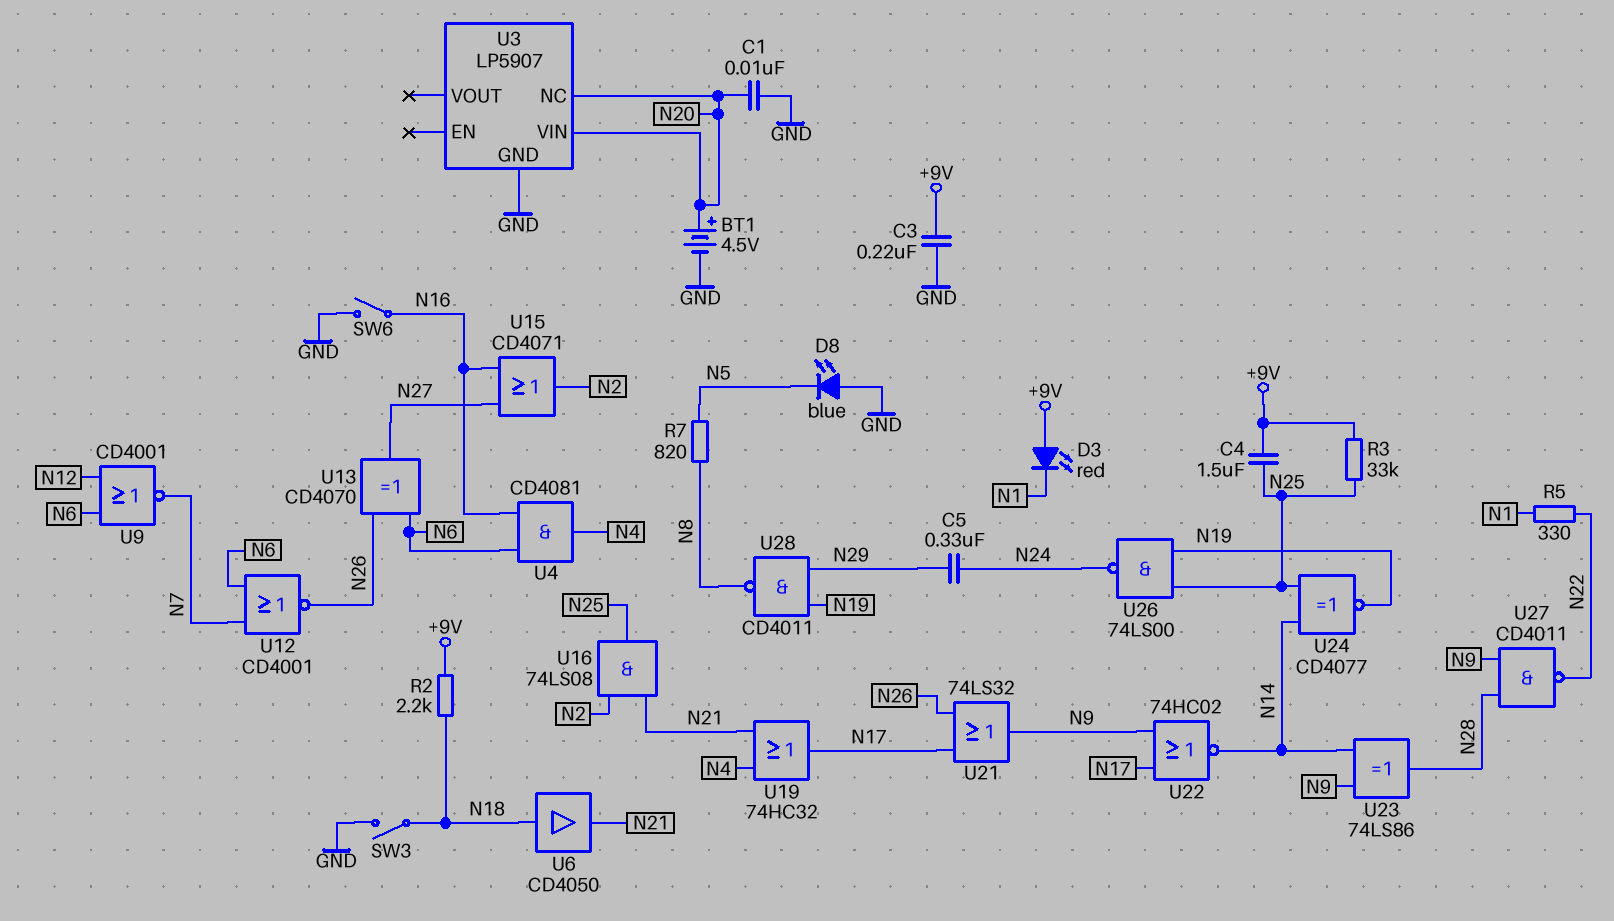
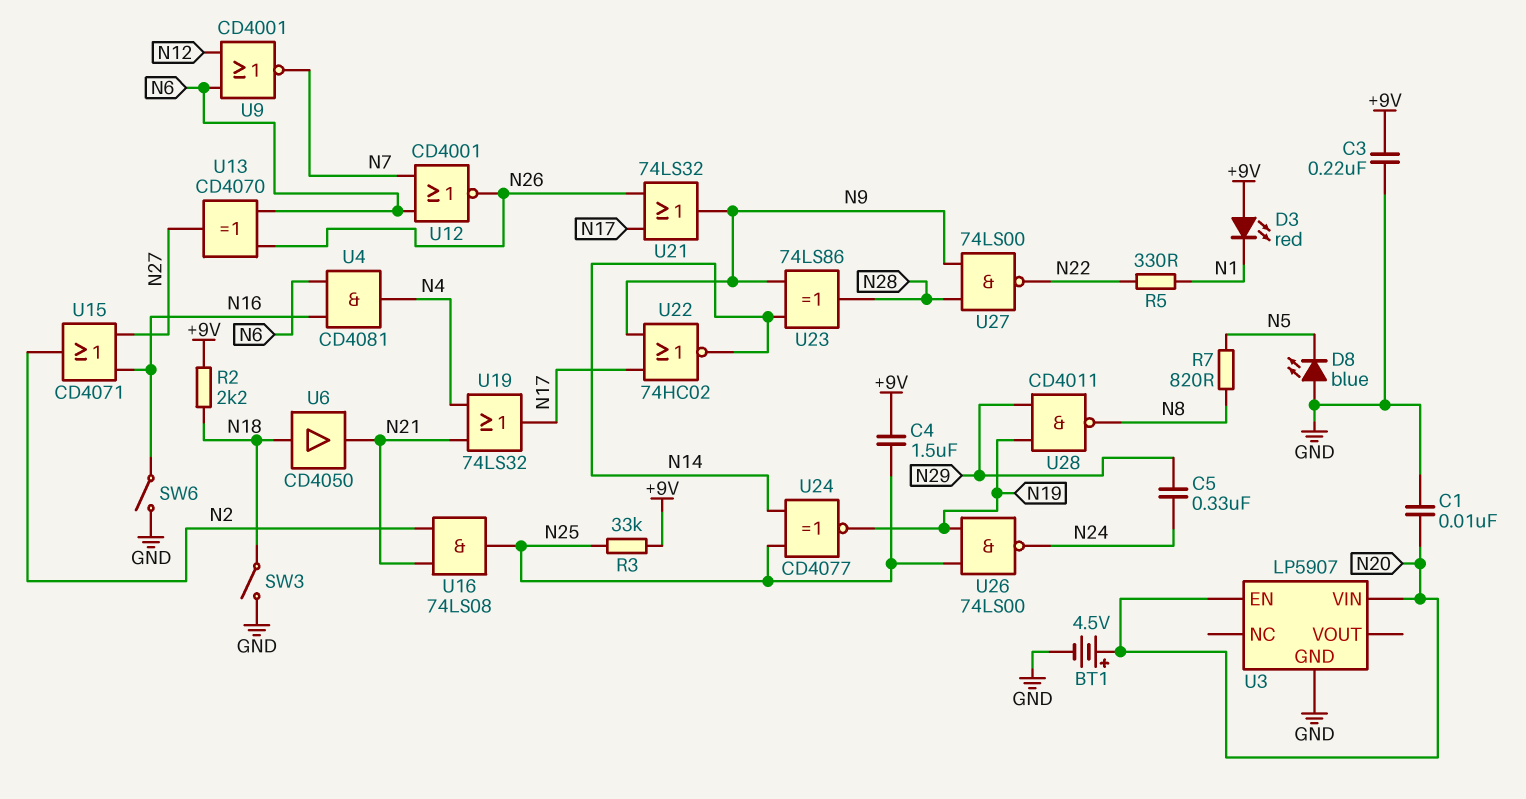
U3 pin EN: none -> N20
U3 pin NC: N20 -> none
U19: OR 74HC32 (in N4, in N21, out N17) -> OR 74LS32 (in N4, in N21, out N17)
U27: NAND CD4011 (in N9, in N28, out N22) -> NAND 74LS00 (in N9, in N28, out N22)

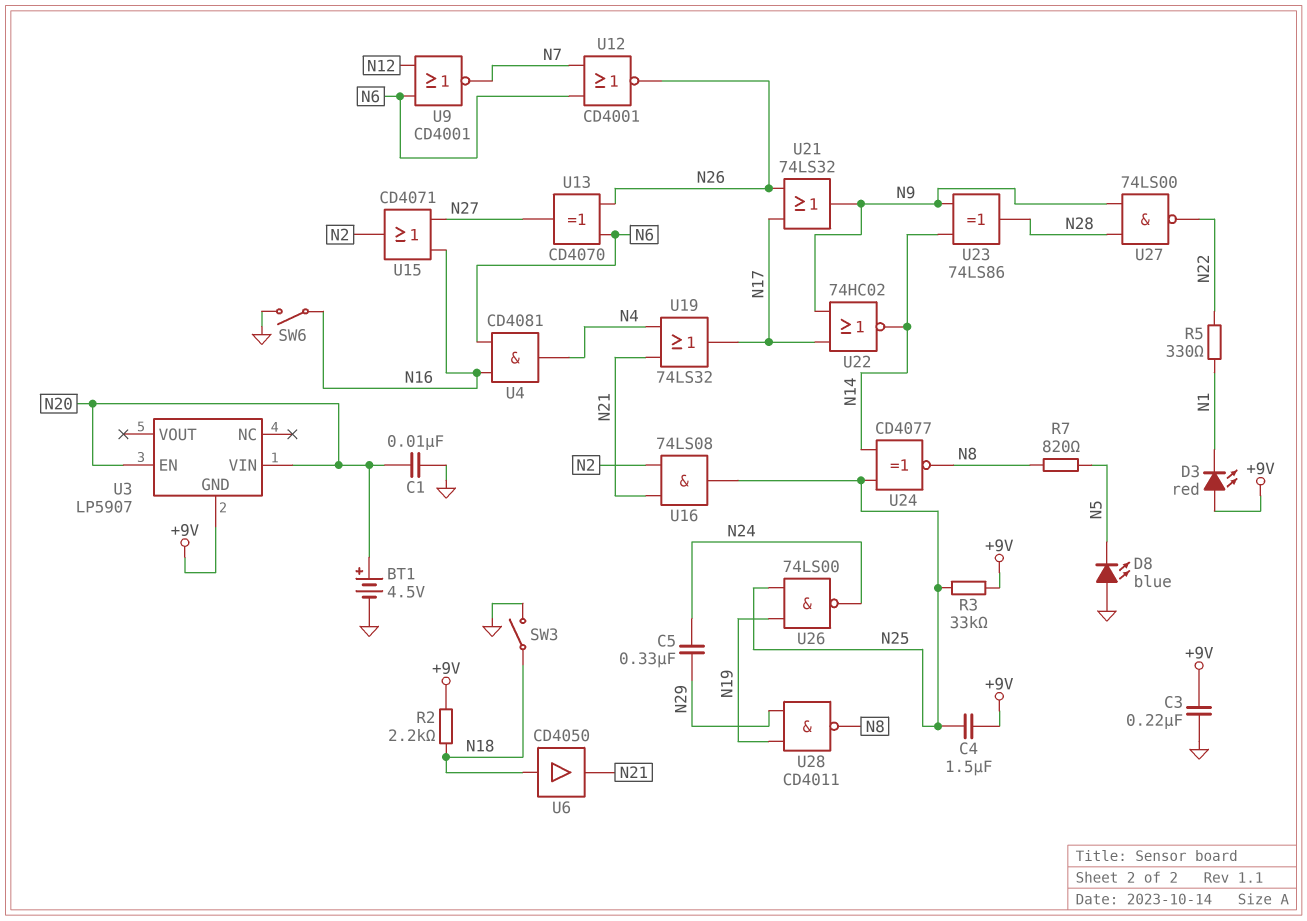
U3 pin GND: GND -> +9V
U24: XNOR CD4077 (in N14, in N25, out N19) -> XNOR CD4077 (in N14, in N25, out N8)

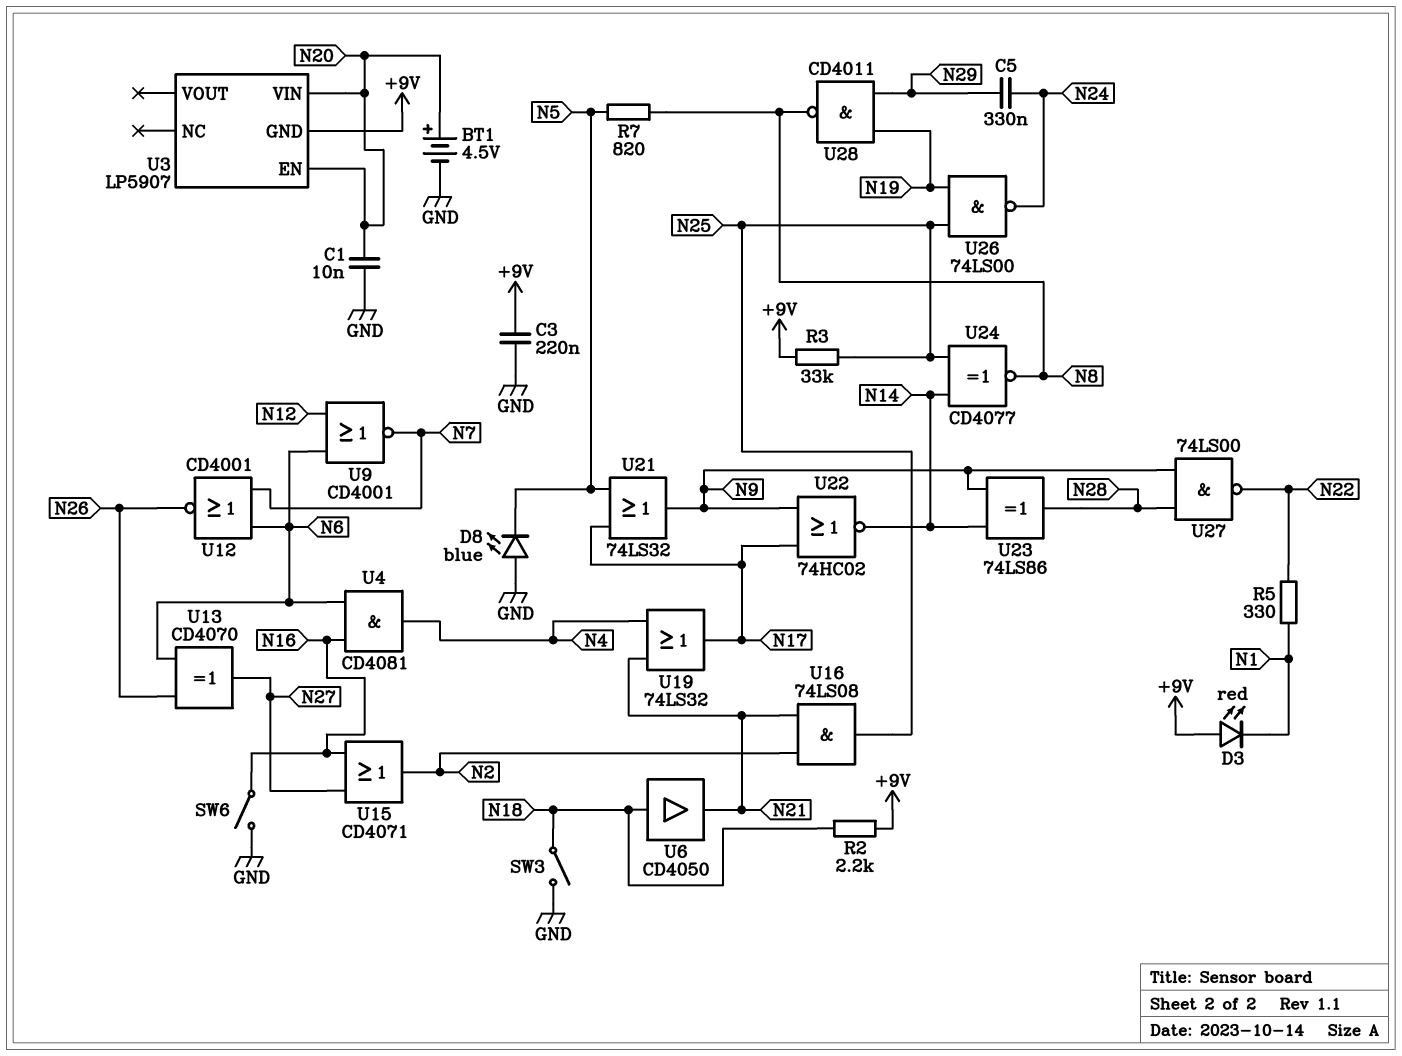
C4: 1.5uF (+9V, N25) -> none
U21: OR 74LS32 (in N17, in N26, out N9) -> OR 74LS32 (in N5, in N17, out N9)

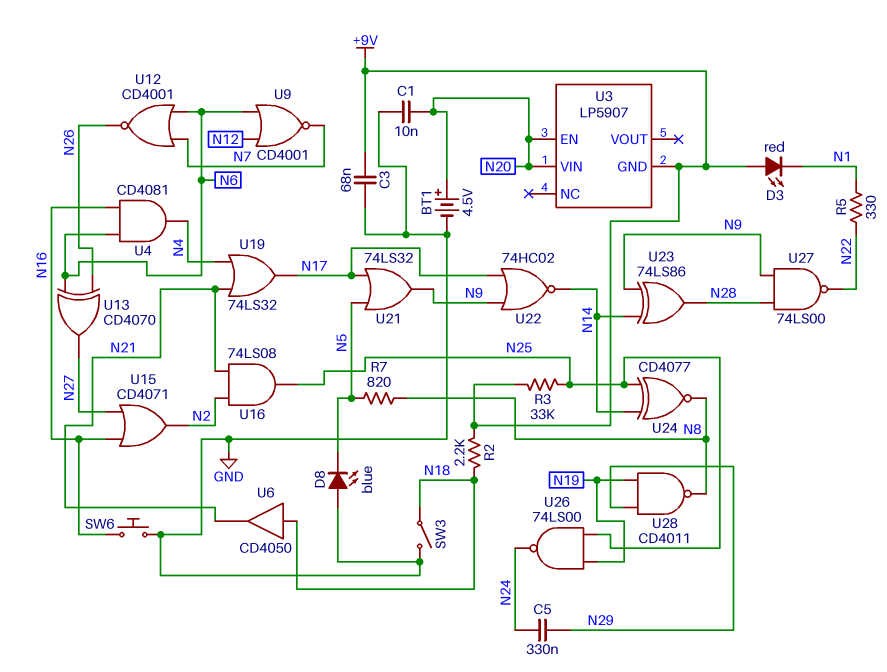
C3: 220nF (+9V, GND) -> 68nF (+9V, GND)
SW6: switch (GND, N16) -> button (GND, N16)

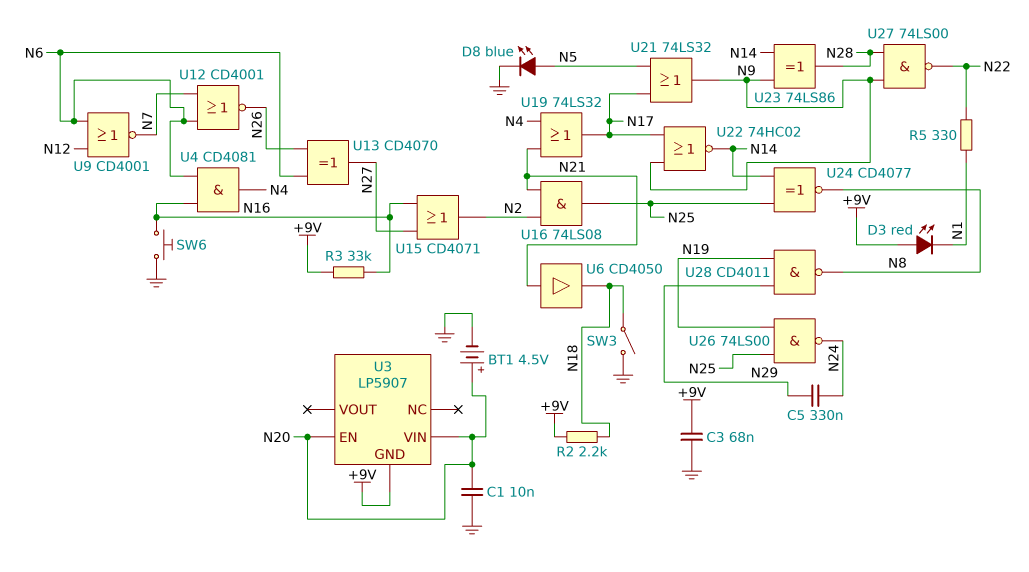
D8: LED blue (A GND, K N5) -> LED blue (A N5, K GND)
R3: 33k (+9V, N25) -> 33k (+9V, N16)
R7: 820 (N5, N8) -> none
U6: buffer CD4050 (in N18, out N21) -> buffer CD4050 (in N21, out N18)

